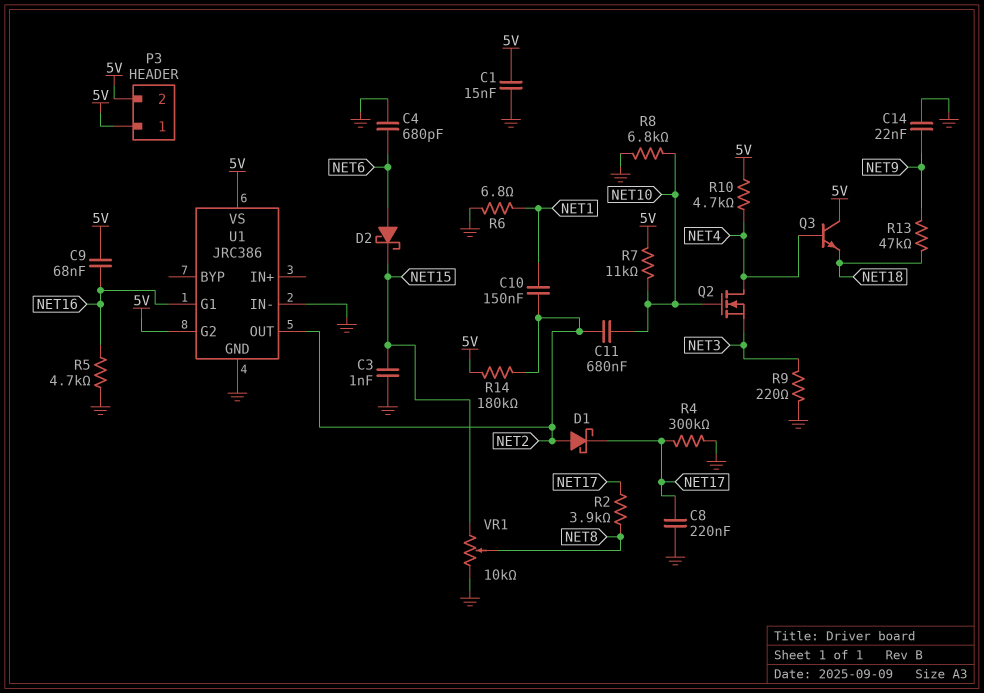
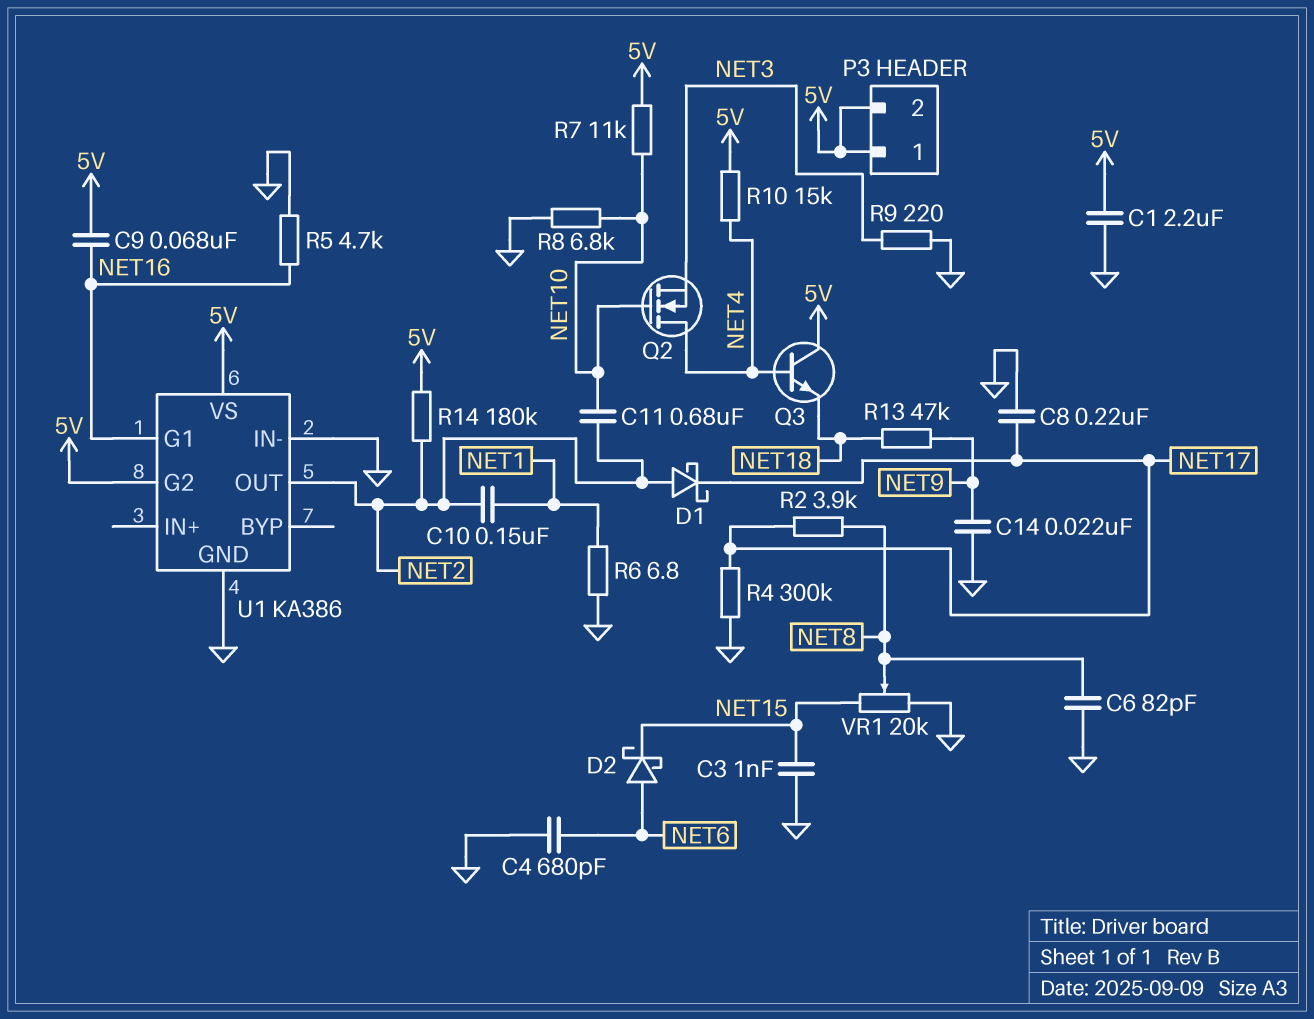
C1: 15nF (5V, GND) -> 2.2uF (5V, GND)
C6: none -> 82pF (GND, NET8)
R10: 4.7k (5V, NET4) -> 15k (5V, NET4)
U1: JRC386 -> KA386
VR1: 10k (GND, NET15, wiper NET8) -> 20k (GND, NET15, wiper NET8)

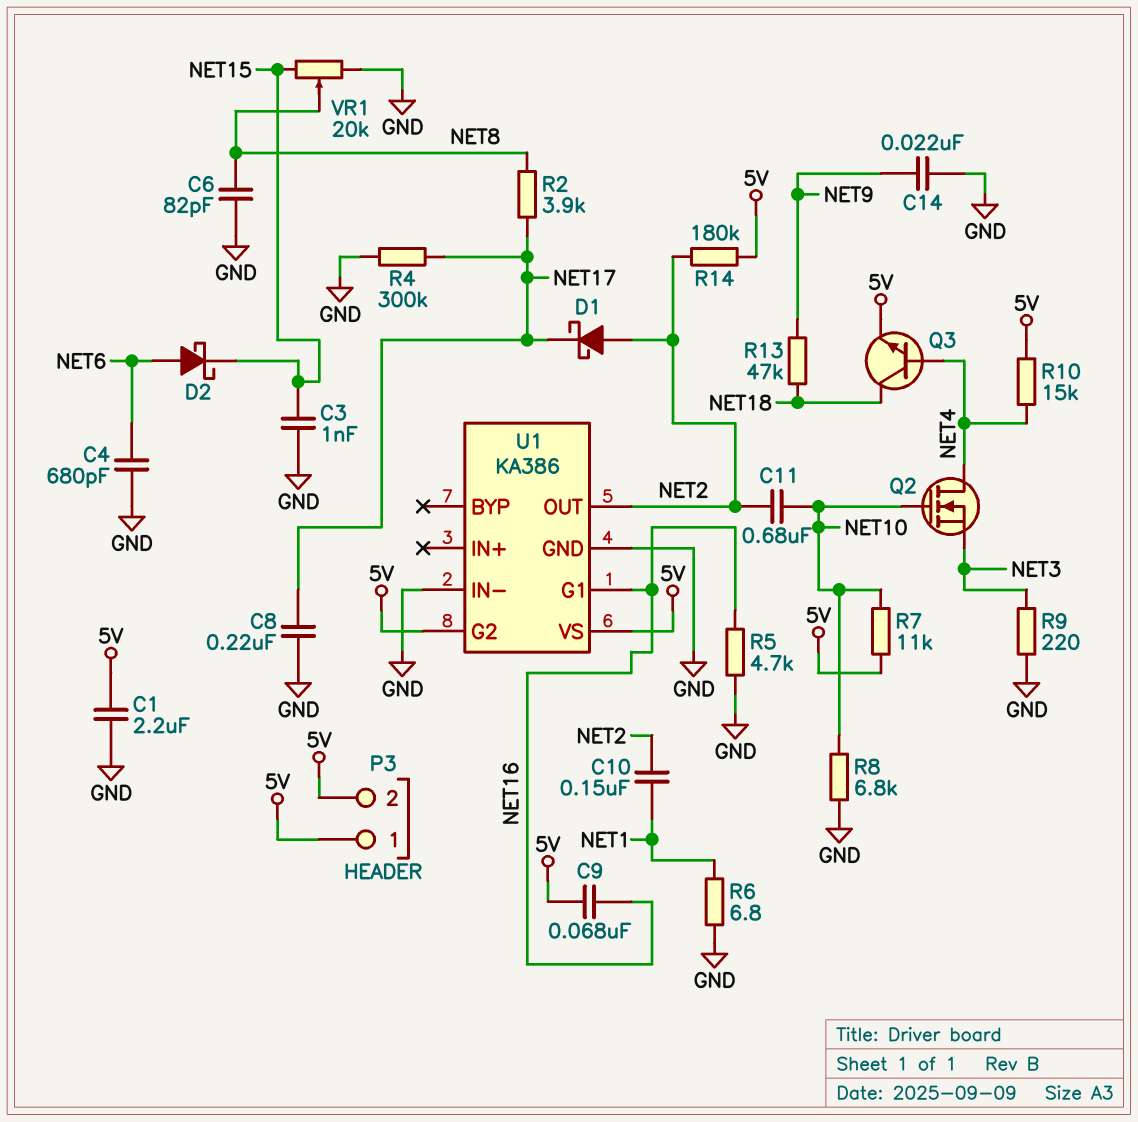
Q3: NPN (B NET4, C 5V, E NET18) -> NPN (B NET4, C NET18, E 5V)

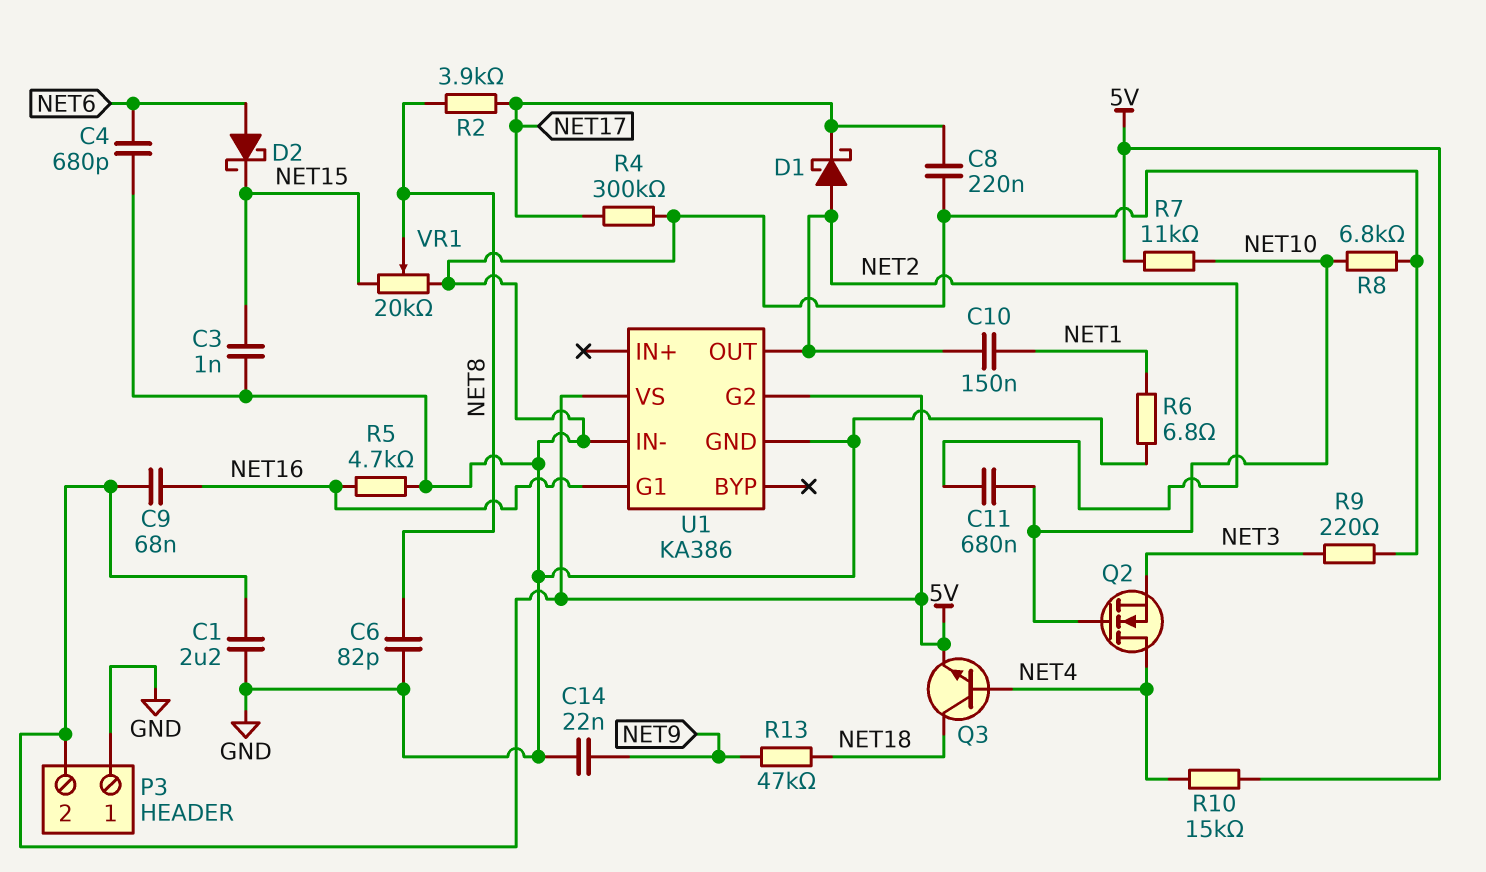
P3 pin 1: 5V -> GND
R14: 180k (5V, NET2) -> none

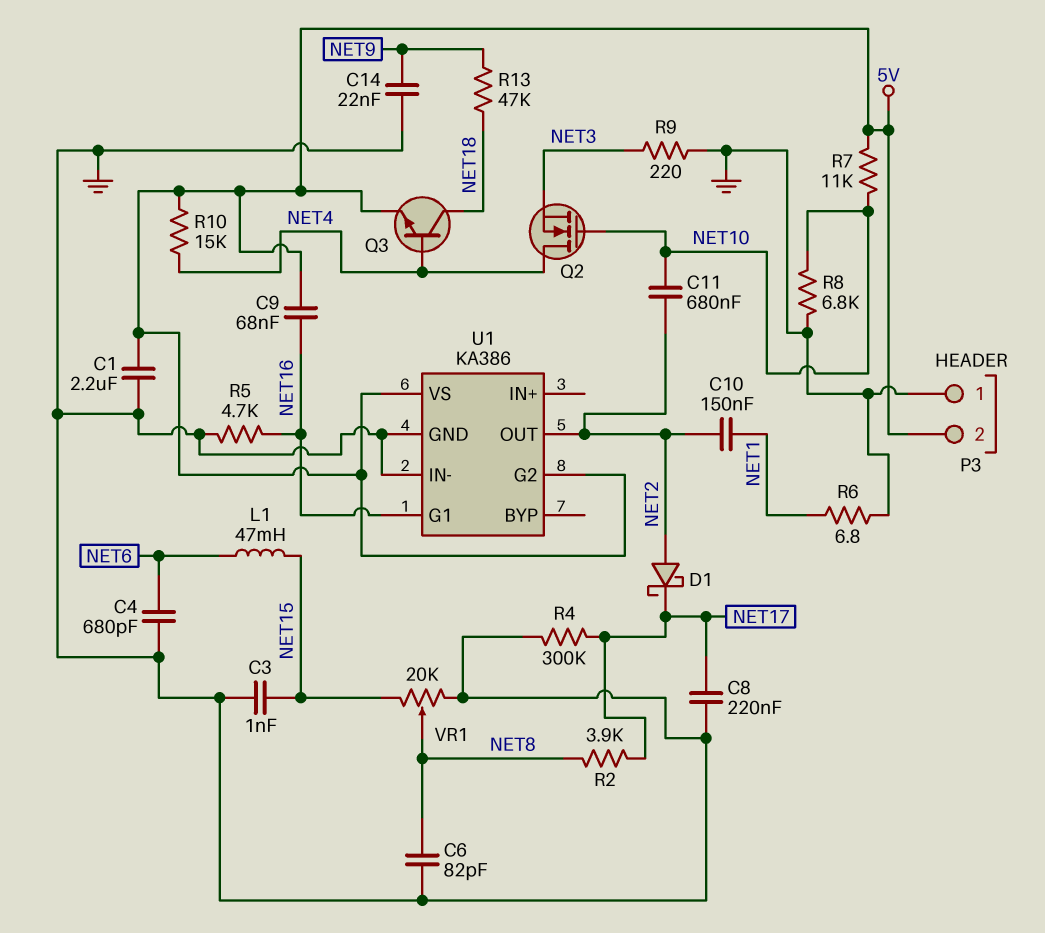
D2: schottky (A NET6, K NET15) -> none
L1: none -> 47mH (NET6, NET15)

